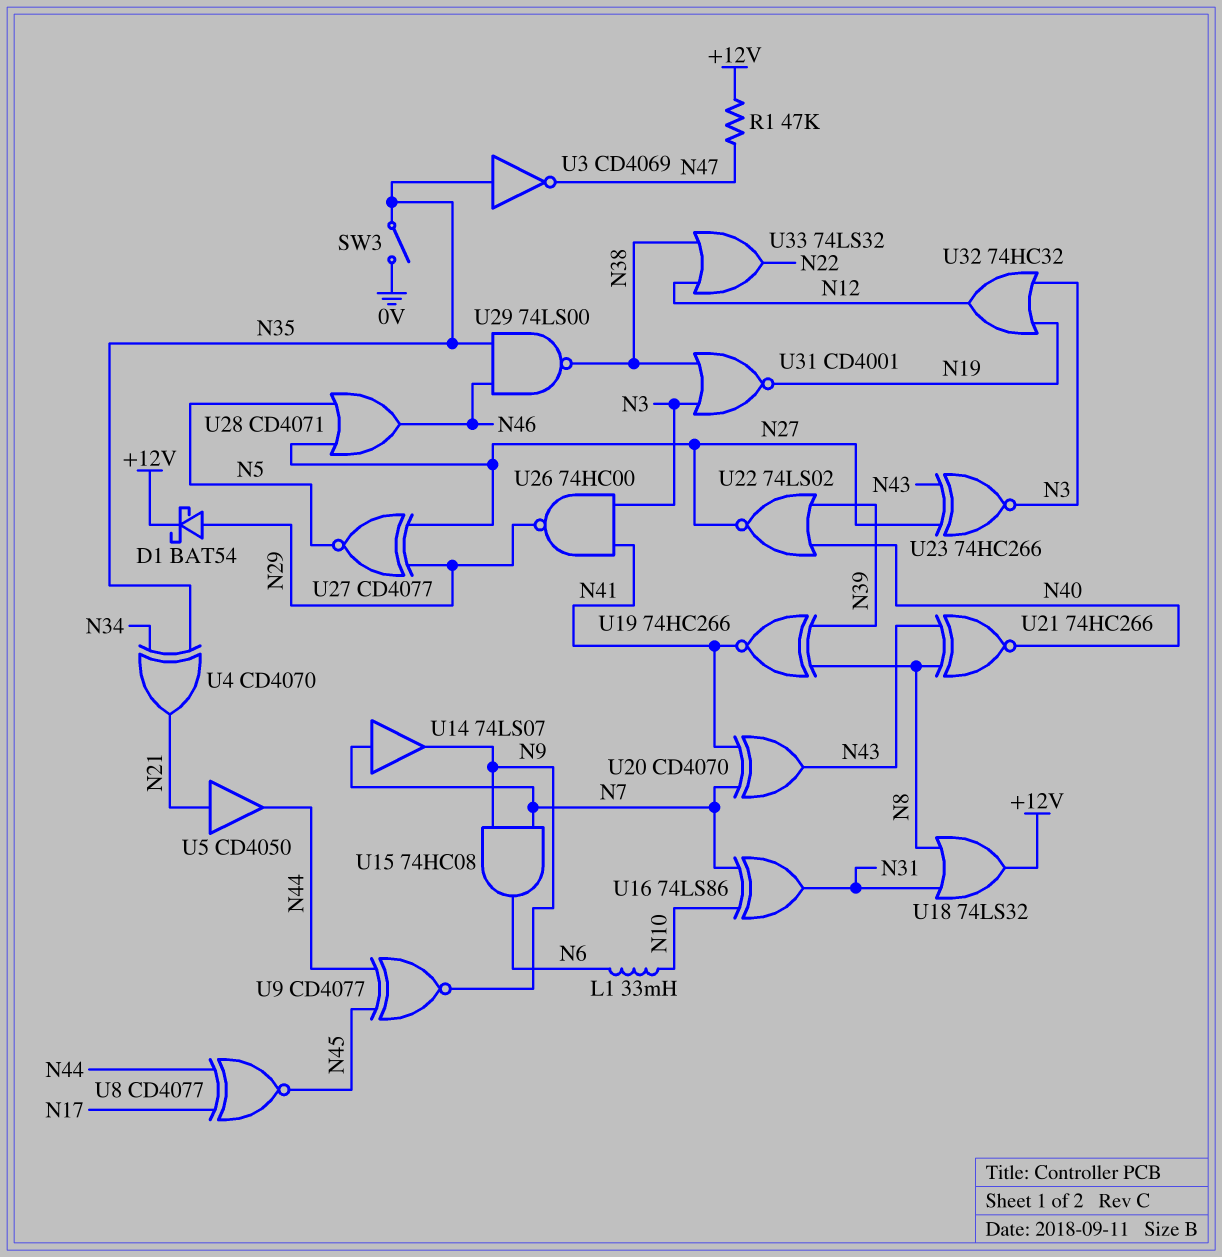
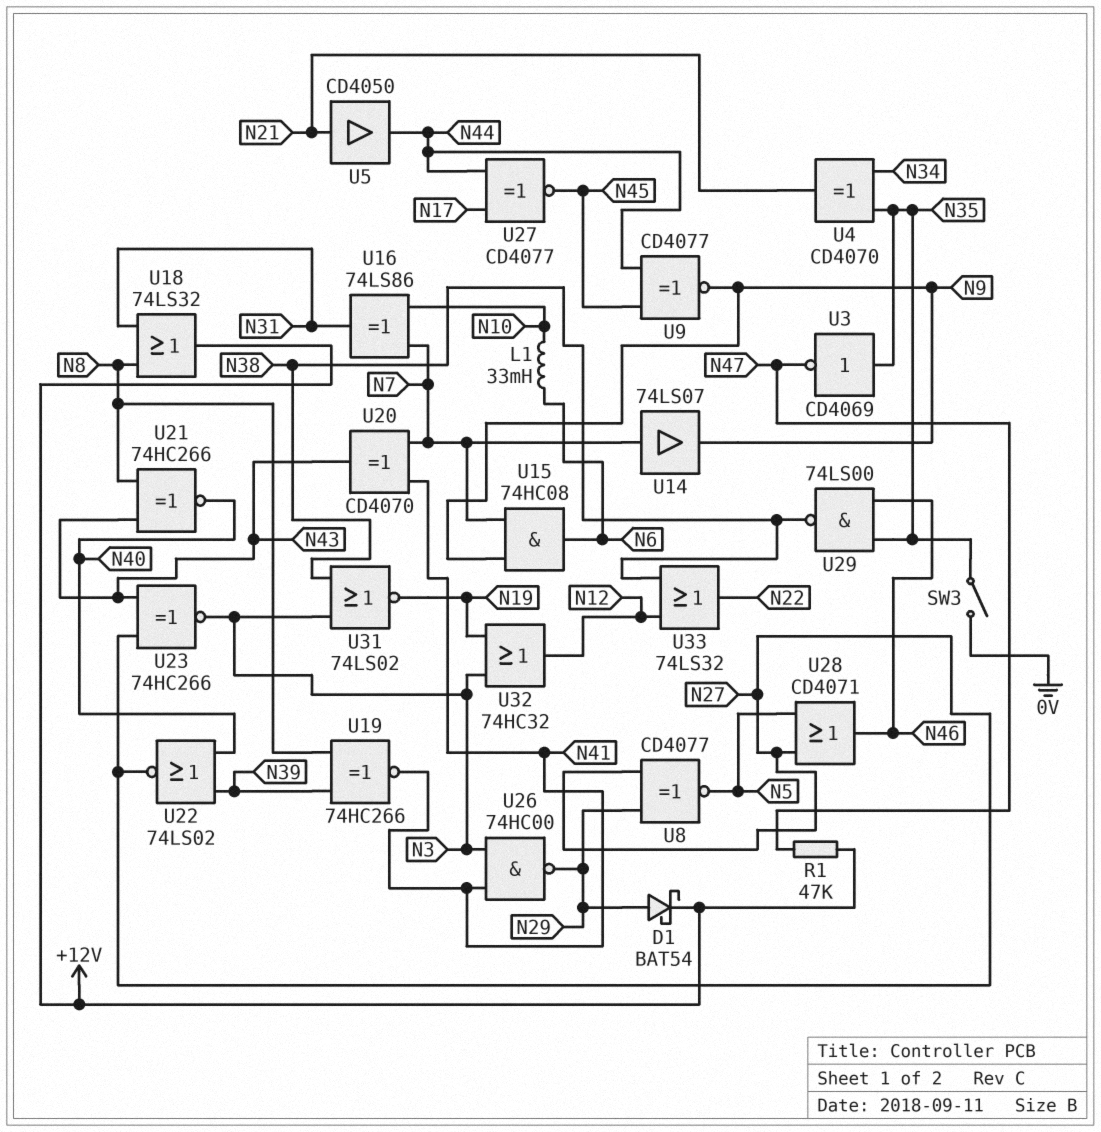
U8: XNOR CD4077 (in N17, in N44, out N45) -> XNOR CD4077 (in N27, in N29, out N5)
U27: XNOR CD4077 (in N27, in N29, out N5) -> XNOR CD4077 (in N17, in N44, out N45)
U31: NOR CD4001 (in N3, in N38, out N19) -> NOR 74LS02 (in N3, in N38, out N19)

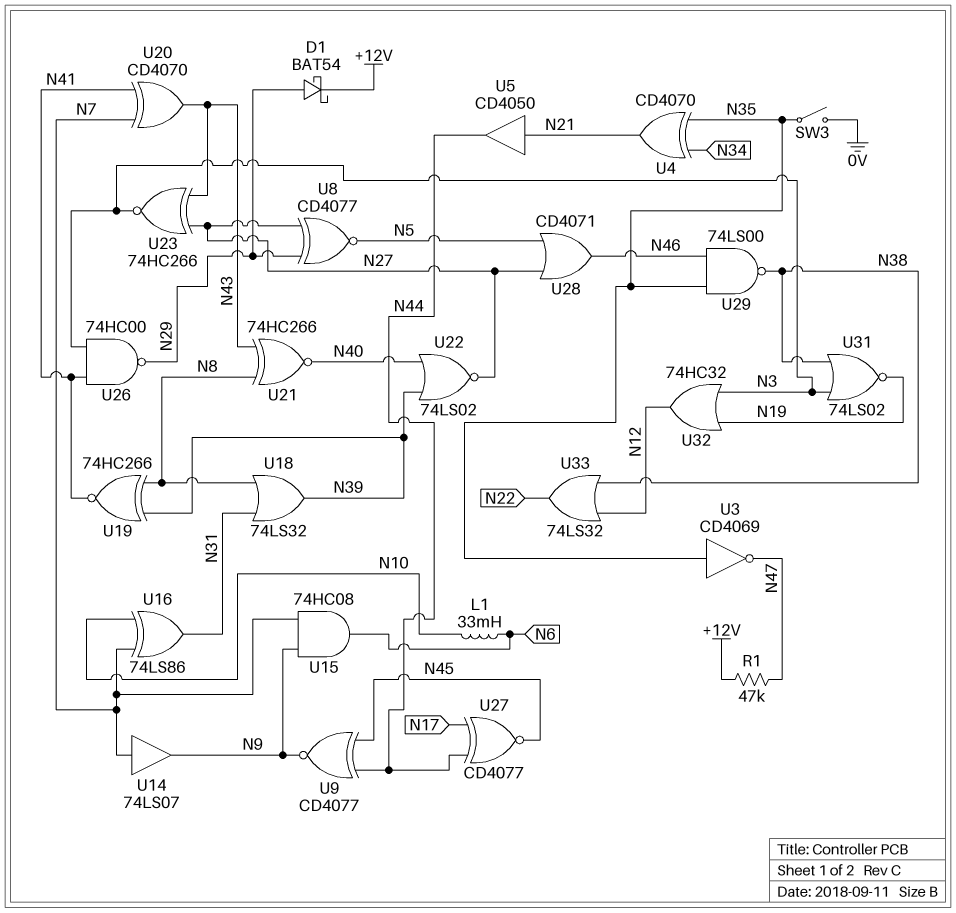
U18: OR 74LS32 (in N8, in N31, out +12V) -> OR 74LS32 (in N8, in N31, out N39)

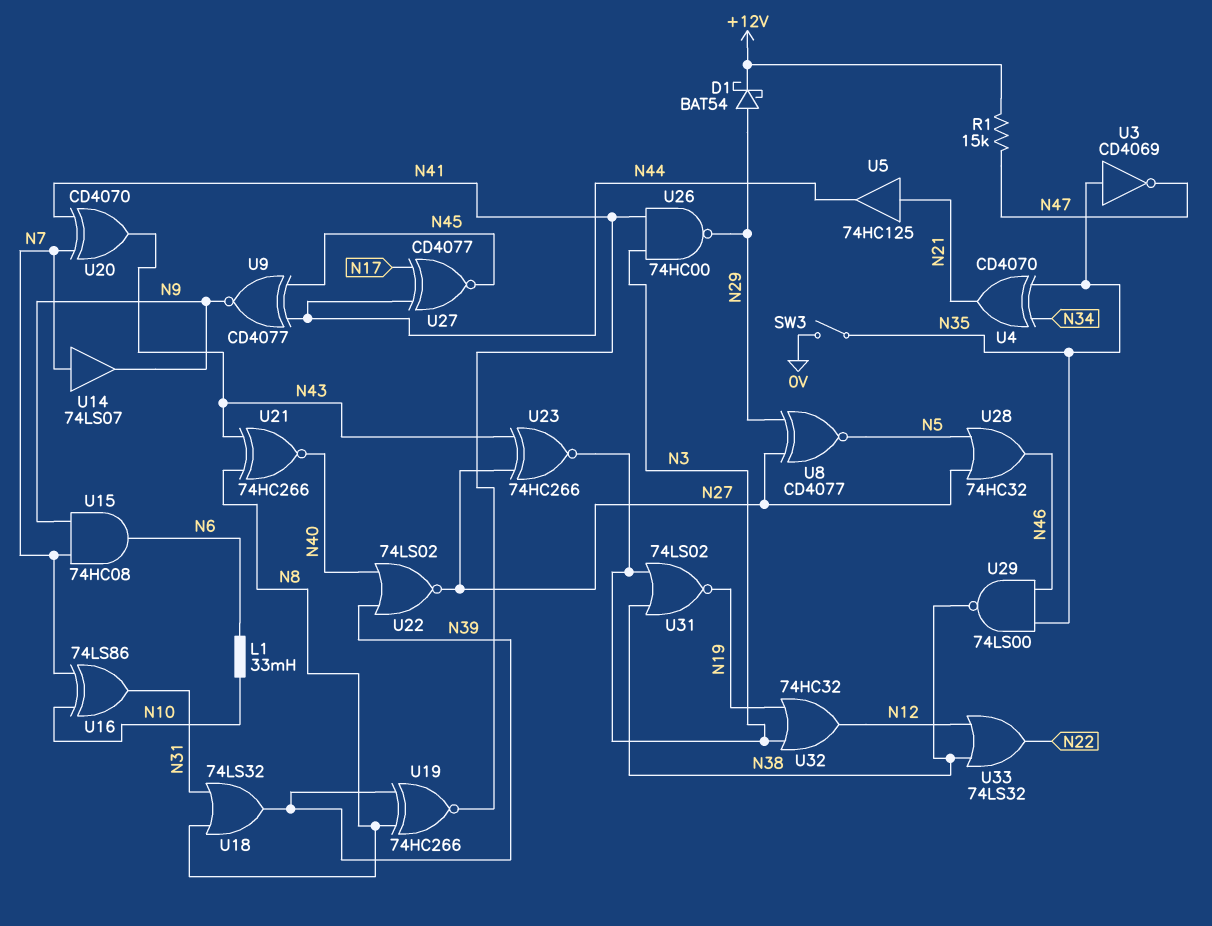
R1: 47k (+12V, N47) -> 15k (+12V, N47)
U5: buffer CD4050 (in N21, out N44) -> buffer 74HC125 (in N21, out N44)
U28: OR CD4071 (in N5, in N27, out N46) -> OR 74HC32 (in N5, in N27, out N46)

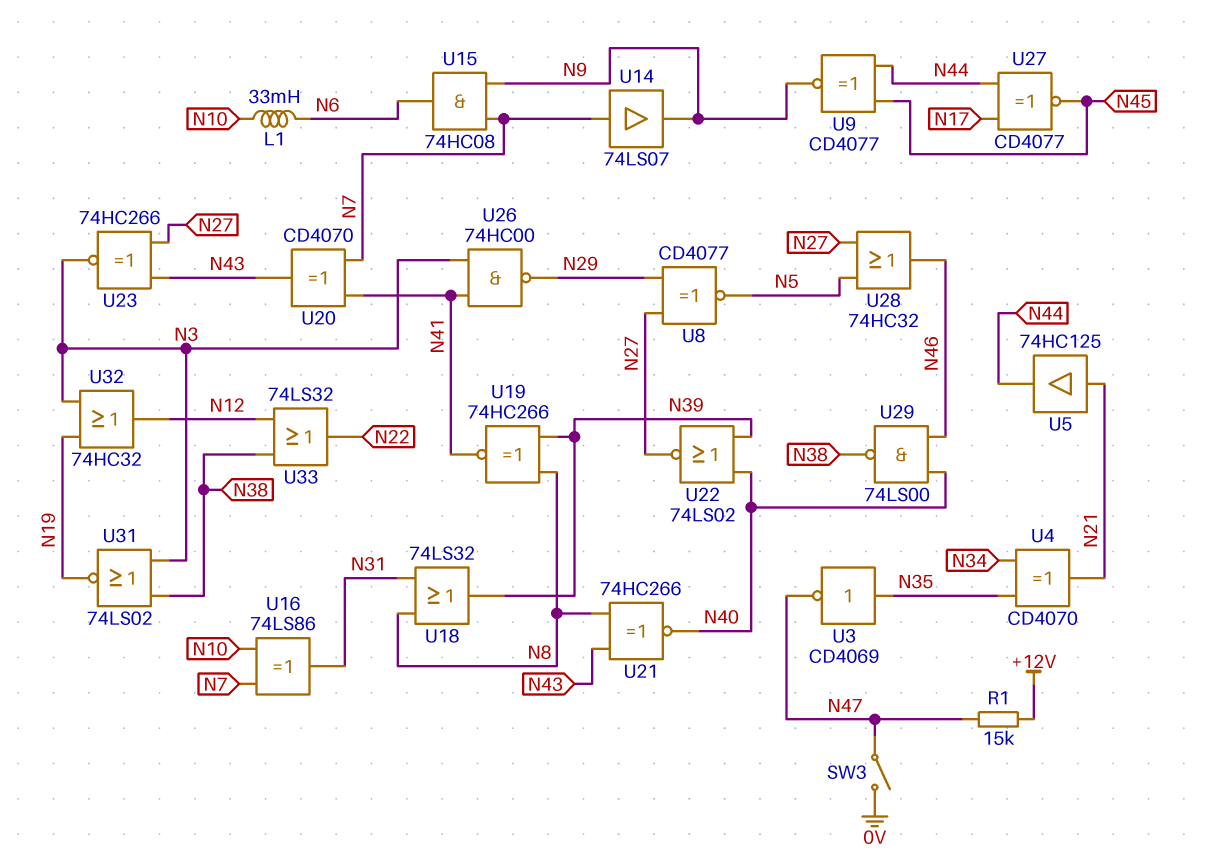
D1: schottky BAT54 (A N29, K +12V) -> none
SW3: switch (0V, N35) -> switch (0V, N47)
U29: NAND 74LS00 (in N35, in N46, out N38) -> NAND 74LS00 (in N40, in N46, out N38)

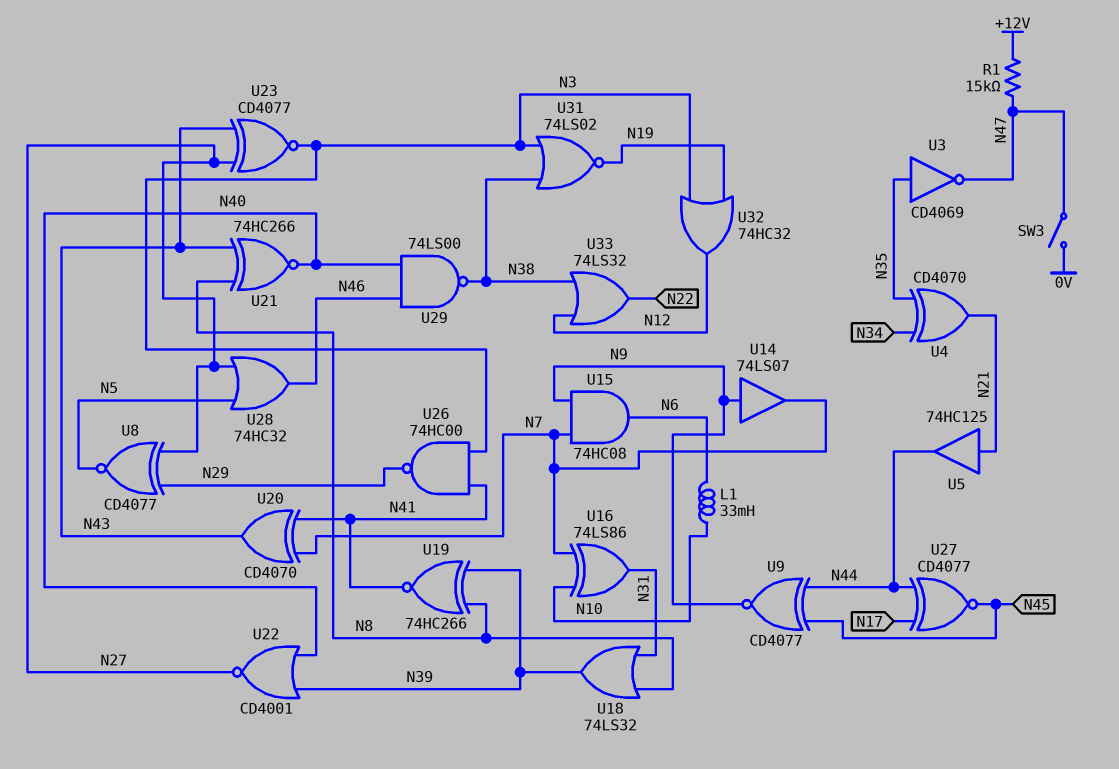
U14: buffer 74LS07 (in N7, out N9) -> buffer 74LS07 (in N9, out N7)
U22: NOR 74LS02 (in N39, in N40, out N27) -> NOR CD4001 (in N39, in N40, out N27)
U23: XNOR 74HC266 (in N27, in N43, out N3) -> XNOR CD4077 (in N27, in N43, out N3)

